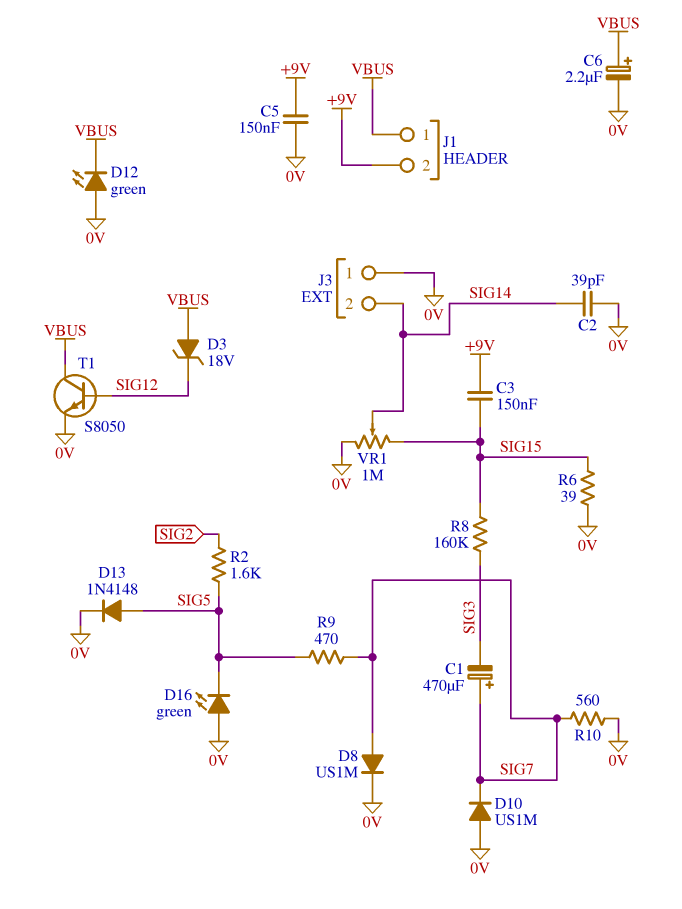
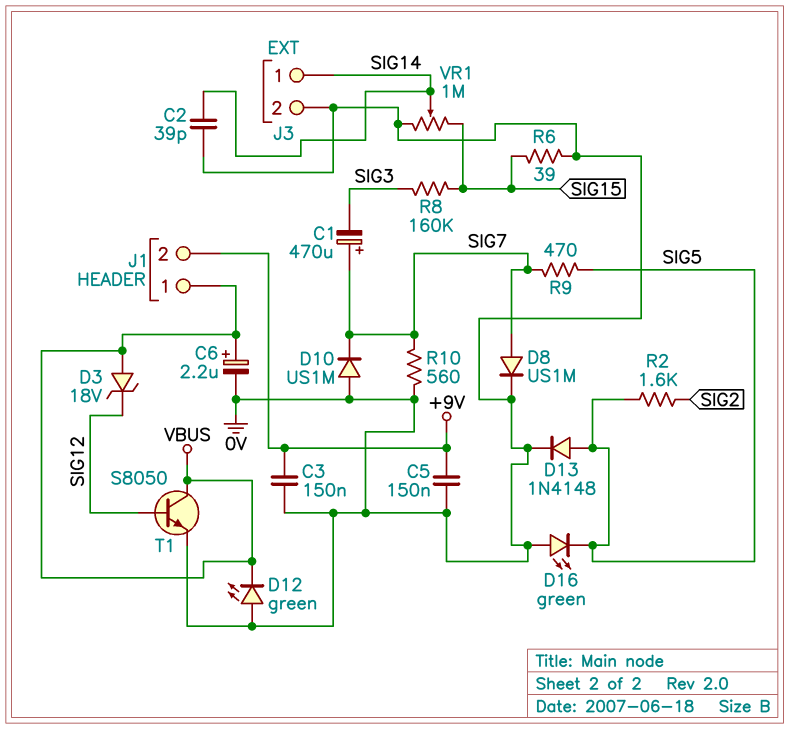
C3: 150nF (+9V, SIG15) -> 150nF (+9V, 0V)
J3 pin 1: 0V -> SIG14
J3 pin 2: SIG14 -> 0V

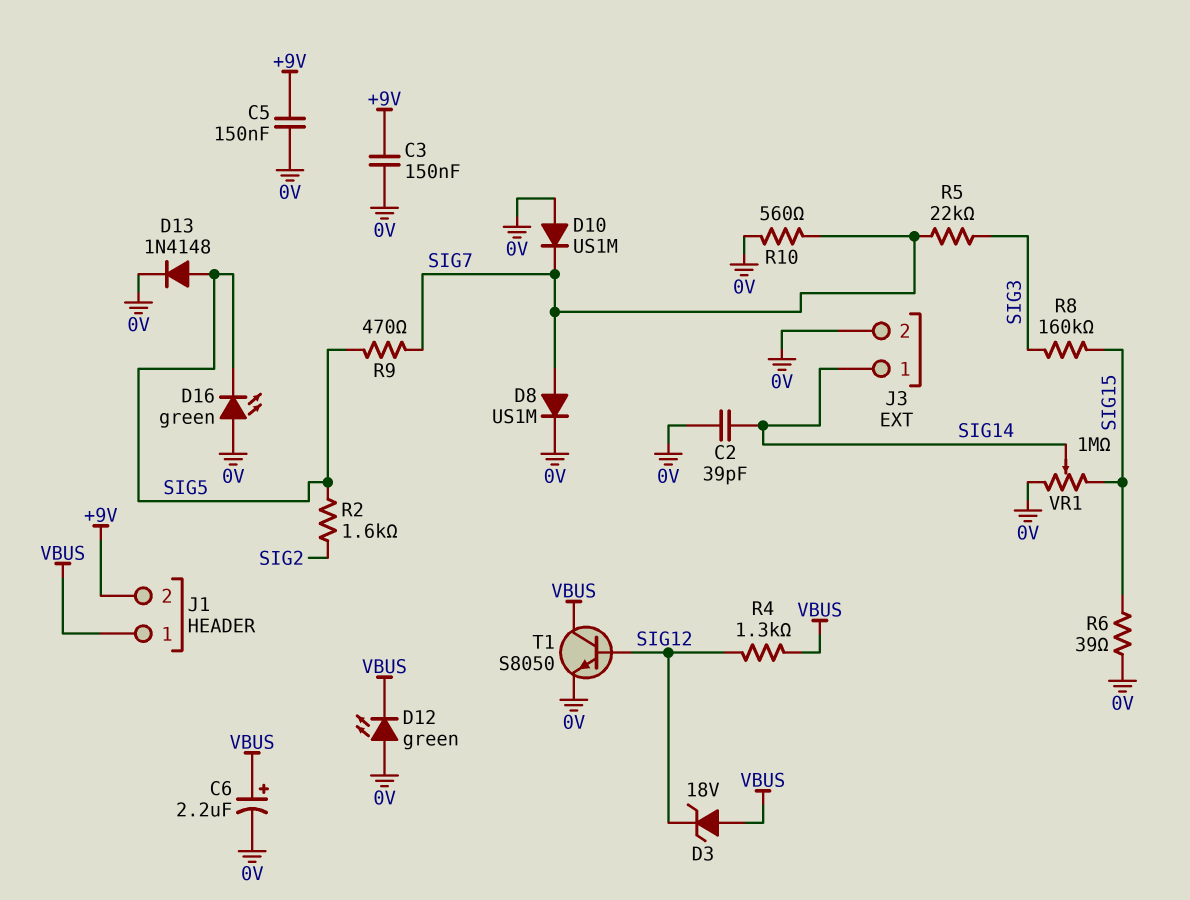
C1: 470uF (plus SIG7, minus SIG3) -> none
R4: none -> 1.3k (SIG12, VBUS)
R5: none -> 22k (SIG3, SIG7)

